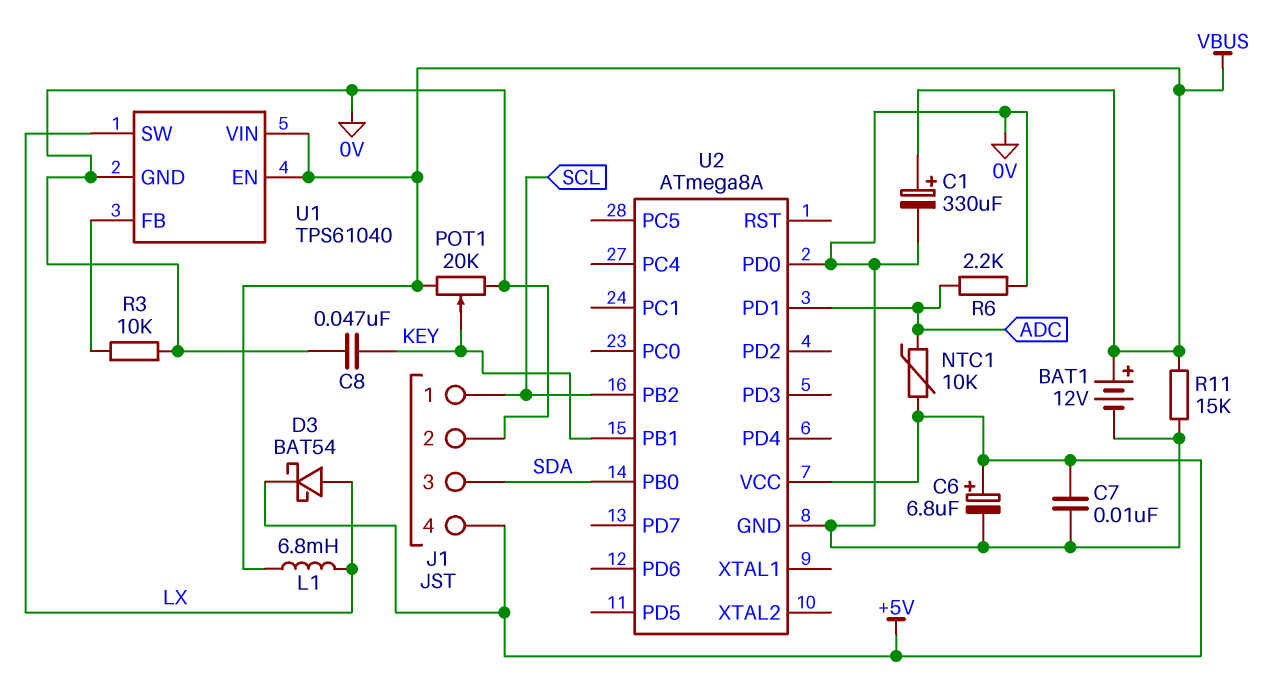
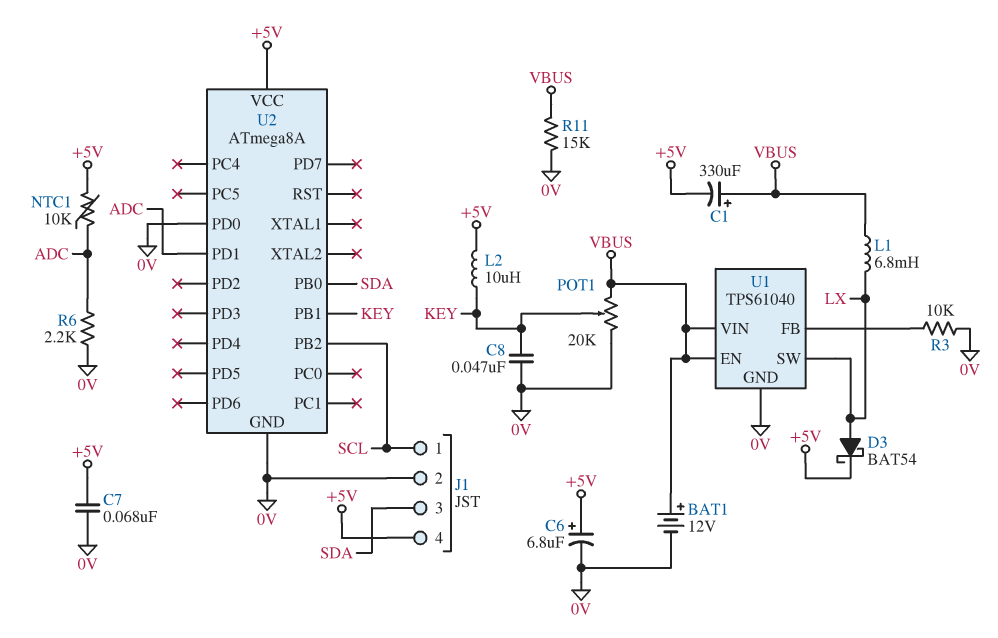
C1: 330uF (plus VBUS, minus 0V) -> 330uF (plus VBUS, minus +5V)
C7: 10nF (+5V, 0V) -> 68nF (+5V, 0V)
L2: none -> 10uH (+5V, KEY)

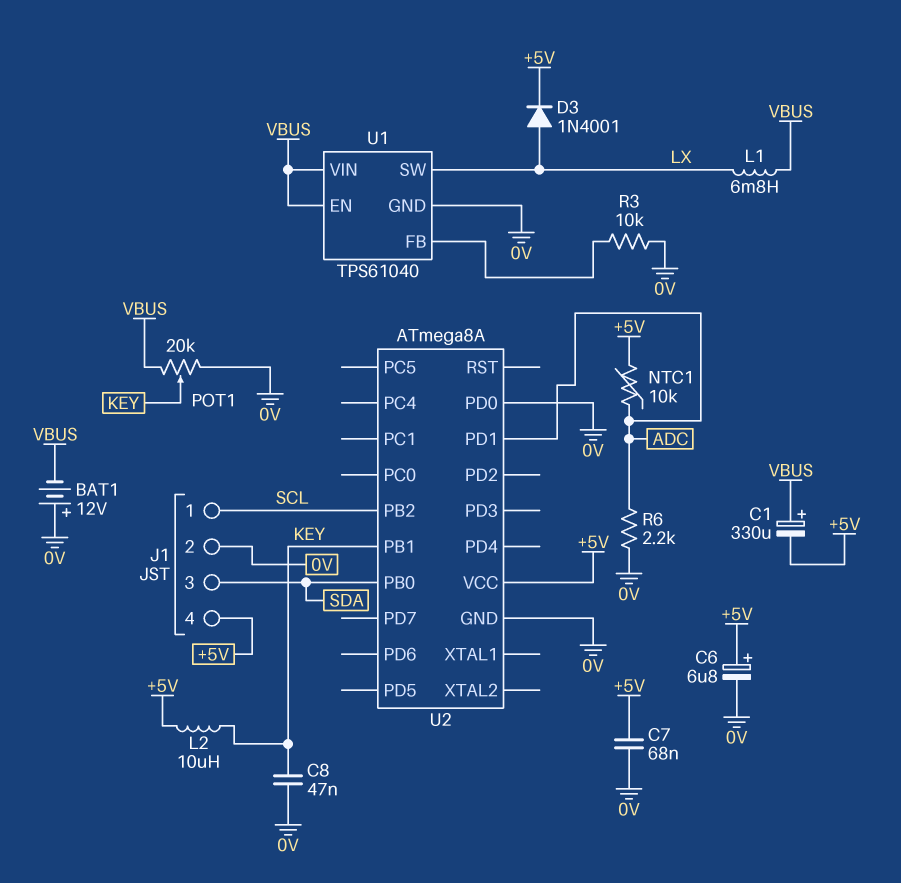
BAT1: 12V (plus VBUS, minus 0V) -> 12V (plus 0V, minus VBUS)
D3: schottky BAT54 (A LX, K +5V) -> diode 1N4001 (A LX, K +5V)
R11: 15k (0V, VBUS) -> none

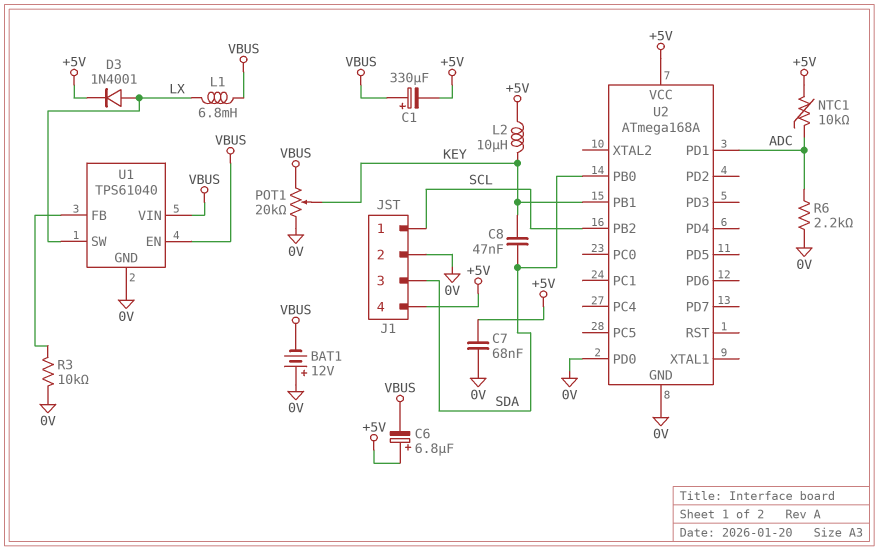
C6: 6.8uF (plus +5V, minus 0V) -> 6.8uF (plus +5V, minus VBUS)
C8: 47nF (0V, KEY) -> 47nF (KEY, SDA)
U2: ATmega8A -> ATmega168A

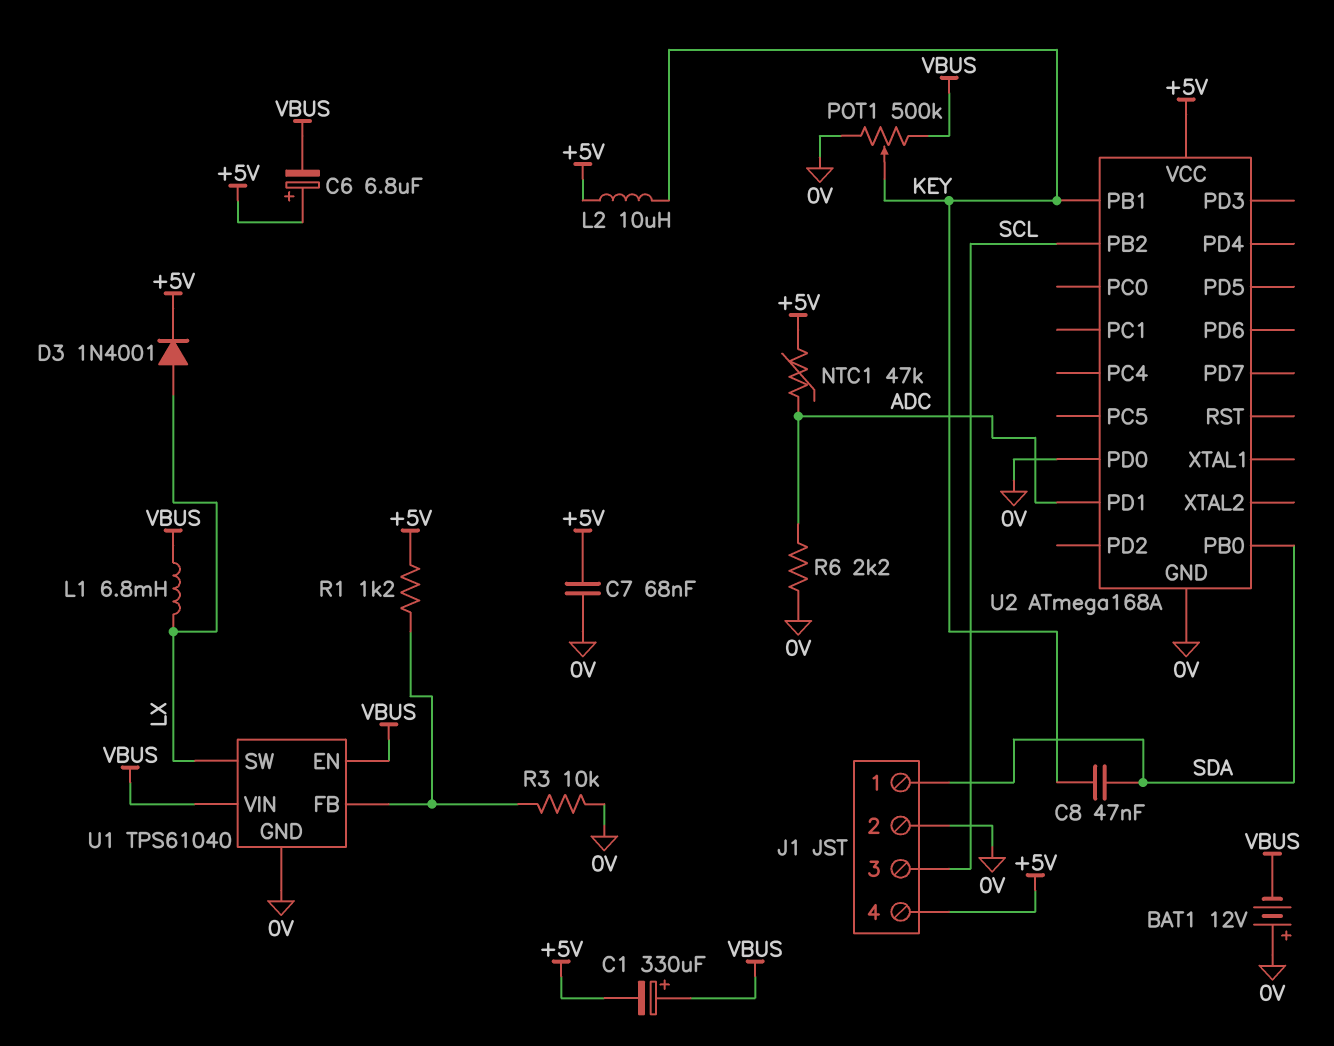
J1 pin 1: SCL -> SDA
J1 pin 3: SDA -> SCL
NTC1: 10k (+5V, ADC) -> 47k (+5V, ADC)
POT1: 20k (0V, VBUS, wiper KEY) -> 500k (0V, VBUS, wiper KEY)
R1: none -> 1.2k (+5V, U1/FB)

